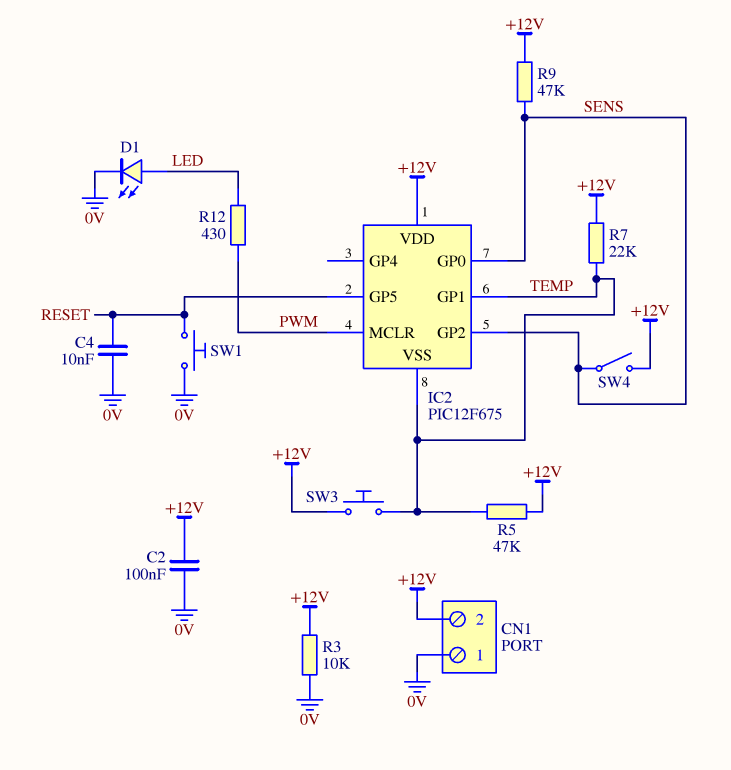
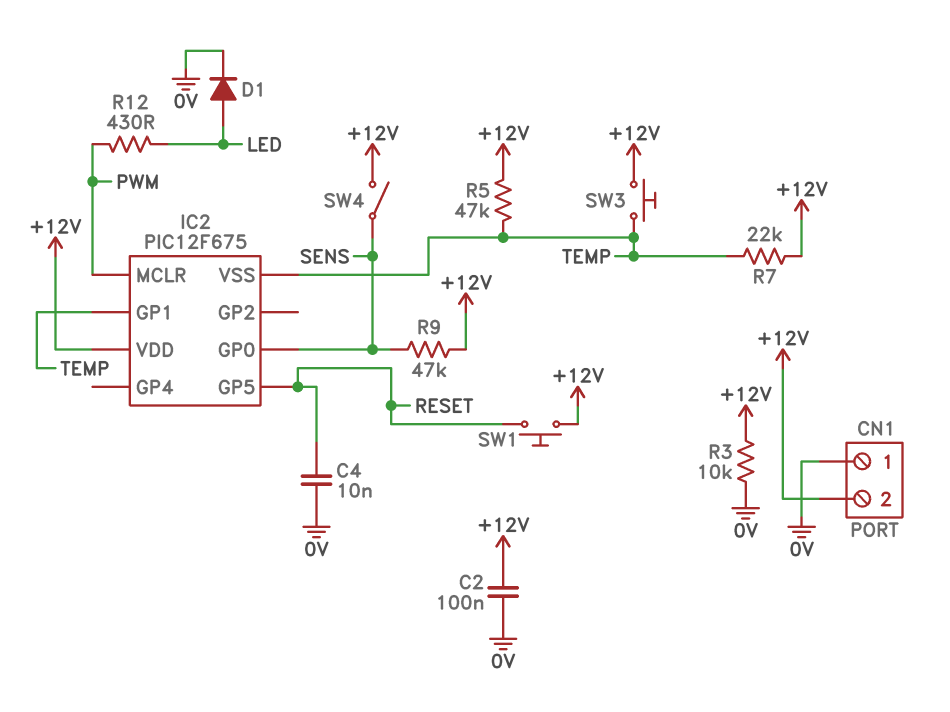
D1: LED (A LED, K 0V) -> diode (A LED, K 0V)
IC2 pin GP2: SENS -> none
SW1: button (0V, RESET) -> button (+12V, RESET)

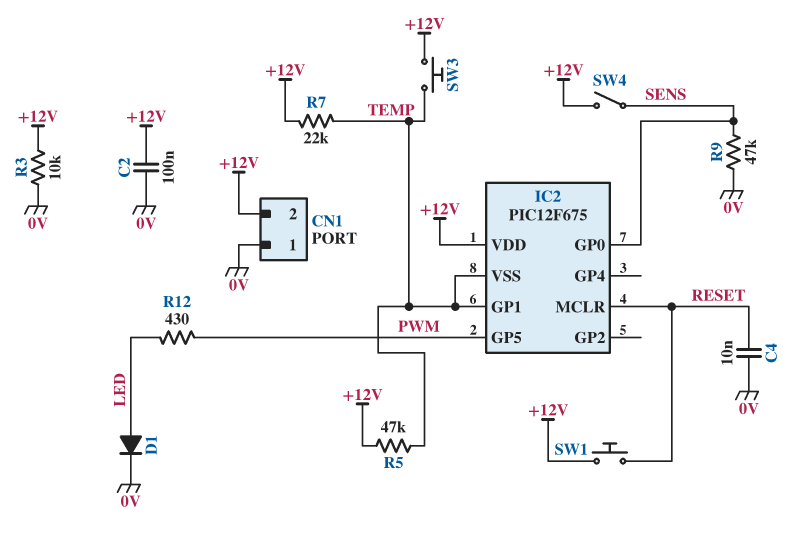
IC2 pin GP5: RESET -> PWM
IC2 pin MCLR: PWM -> RESET
R9: 47k (+12V, SENS) -> 47k (0V, SENS)

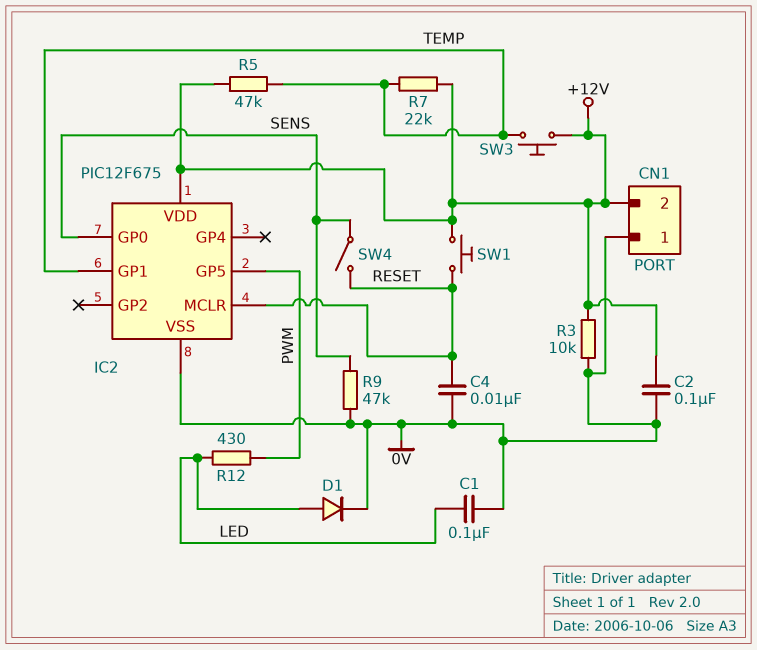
C1: none -> 100nF (0V, LED)
IC2 pin VSS: TEMP -> 0V
SW4: switch (+12V, SENS) -> switch (RESET, SENS)

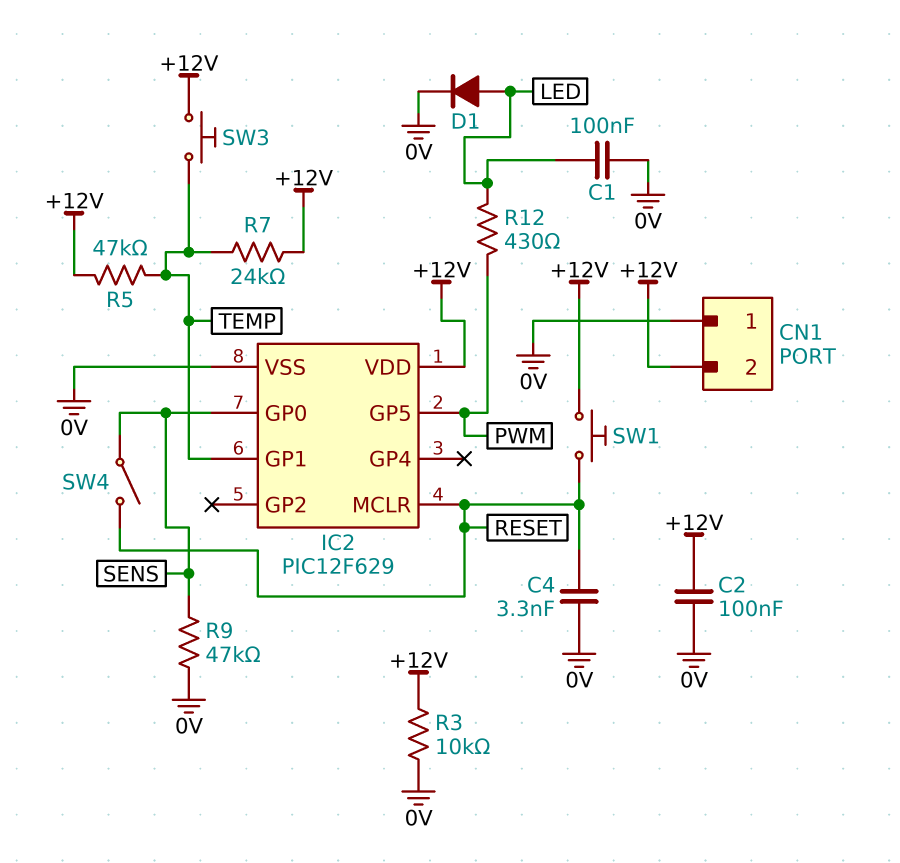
C4: 10nF (0V, RESET) -> 3.3nF (0V, RESET)
IC2: PIC12F675 -> PIC12F629
R7: 22k (+12V, TEMP) -> 24k (+12V, TEMP)

